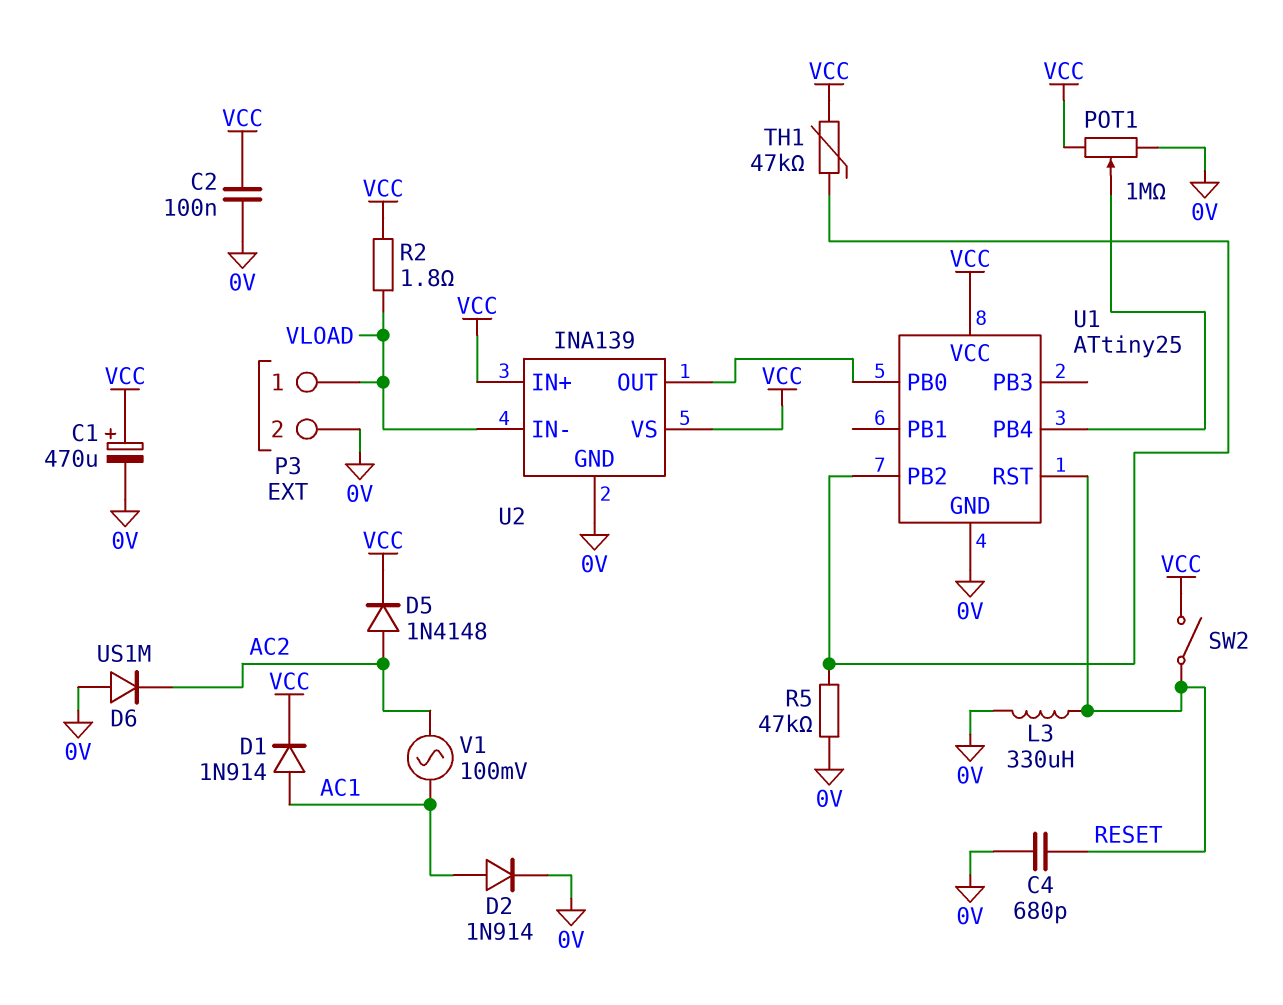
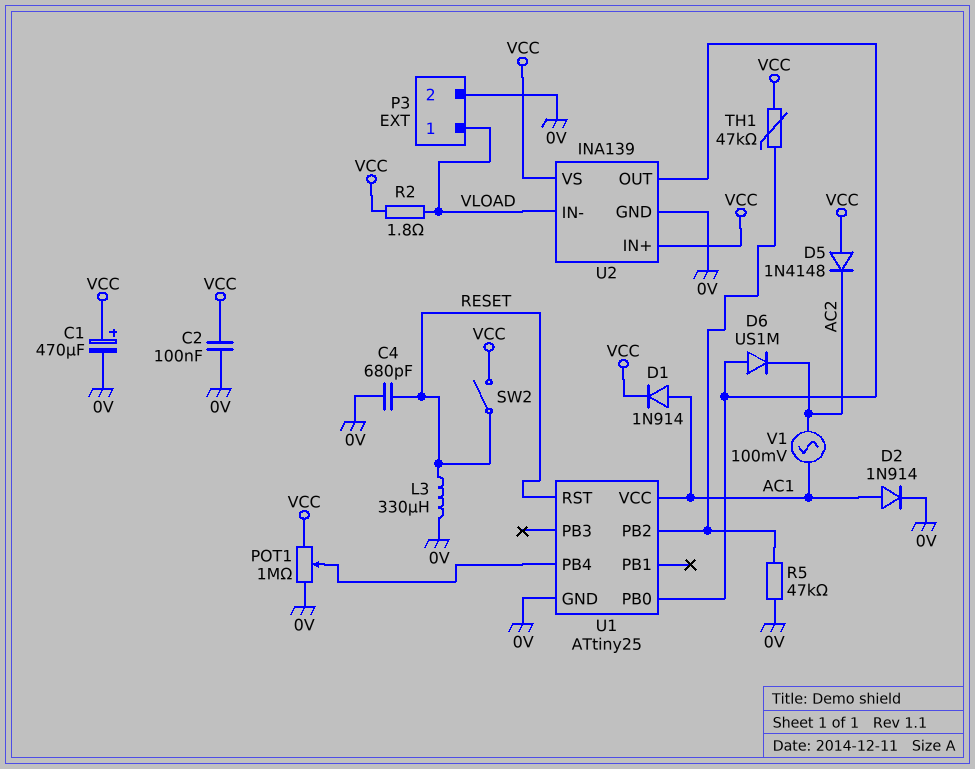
D5: diode 1N4148 (A AC2, K VCC) -> diode 1N4148 (A VCC, K AC2)
D6: diode US1M (A 0V, K AC2) -> diode US1M (A U1/PB0, K AC2)
U1 pin VCC: VCC -> AC1

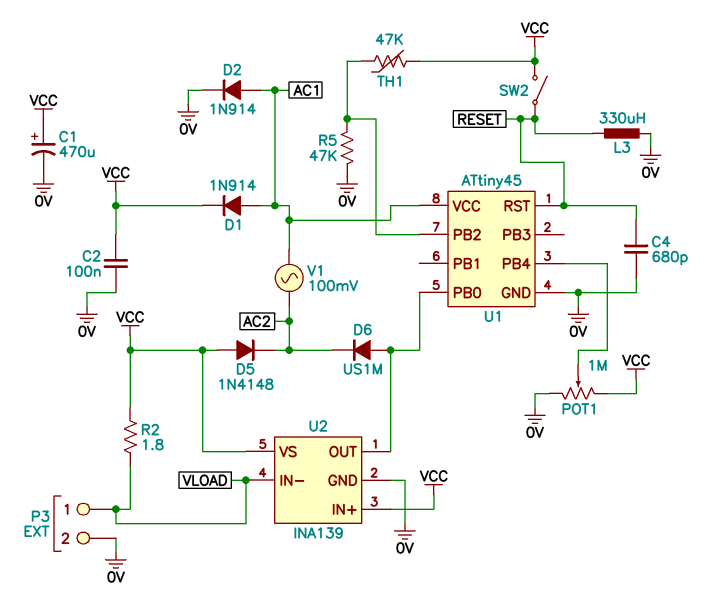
U1: ATtiny25 -> ATtiny45

